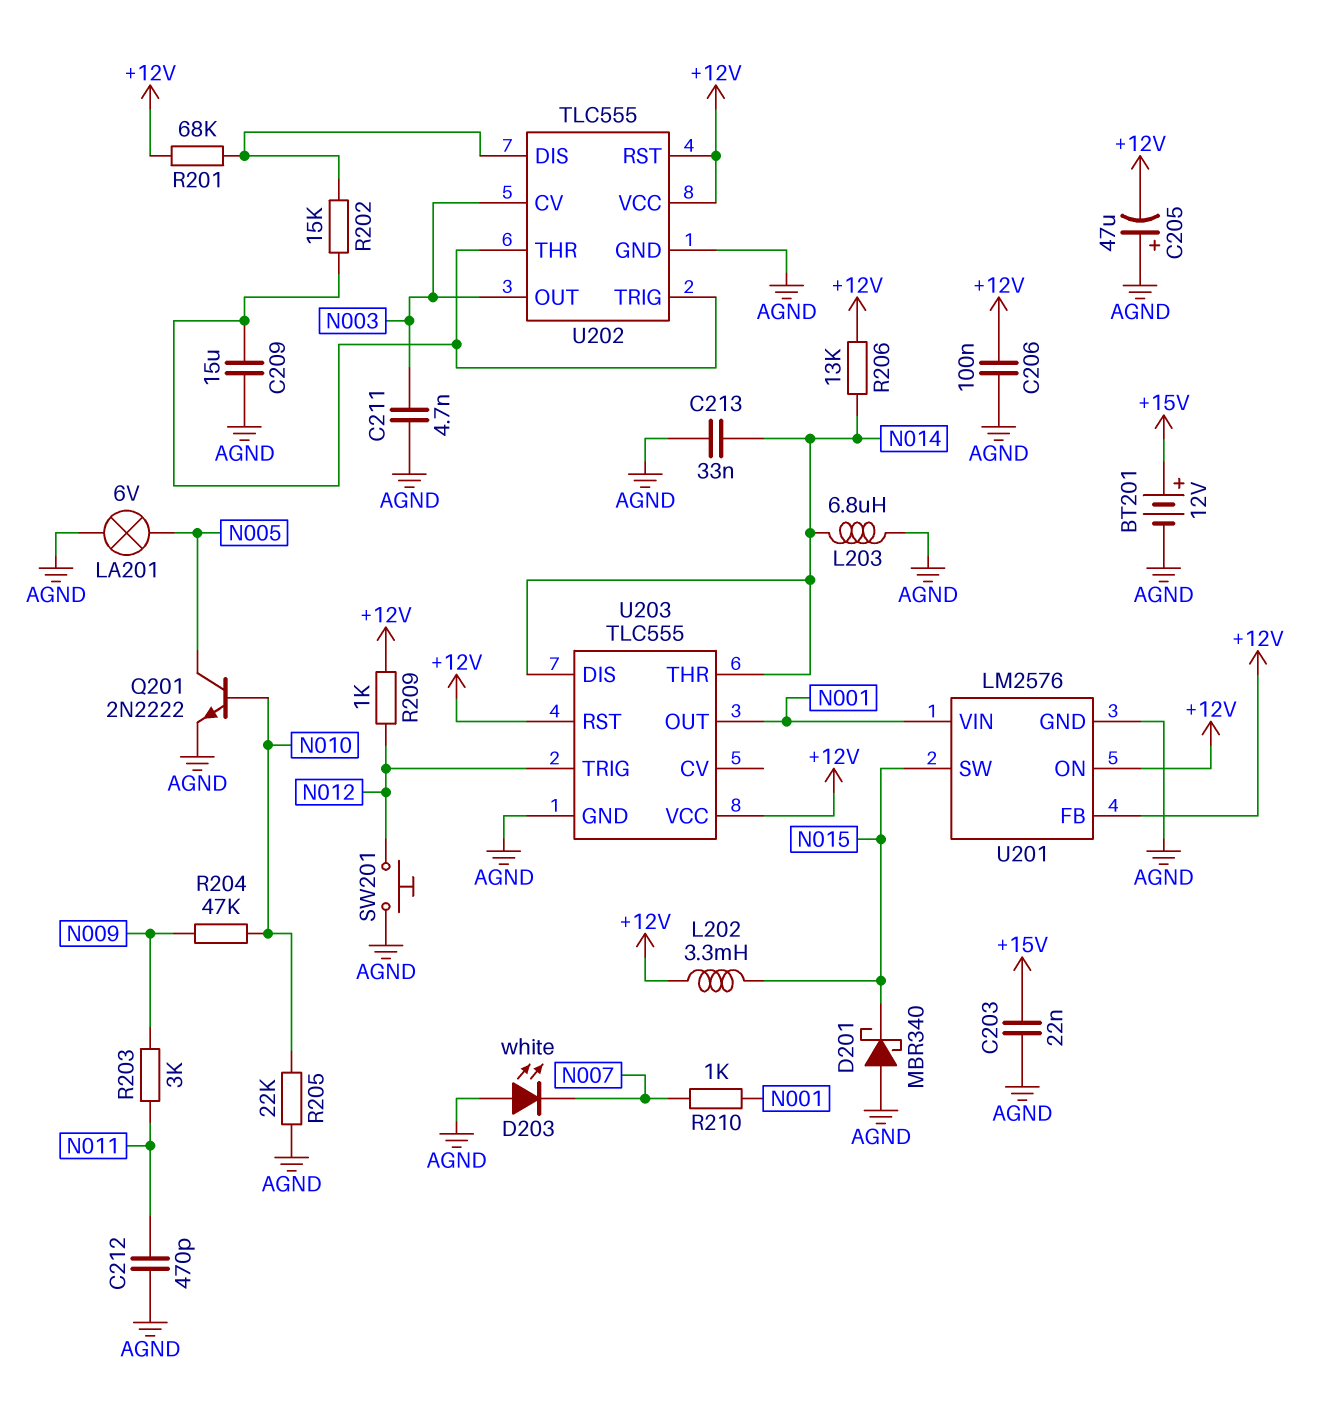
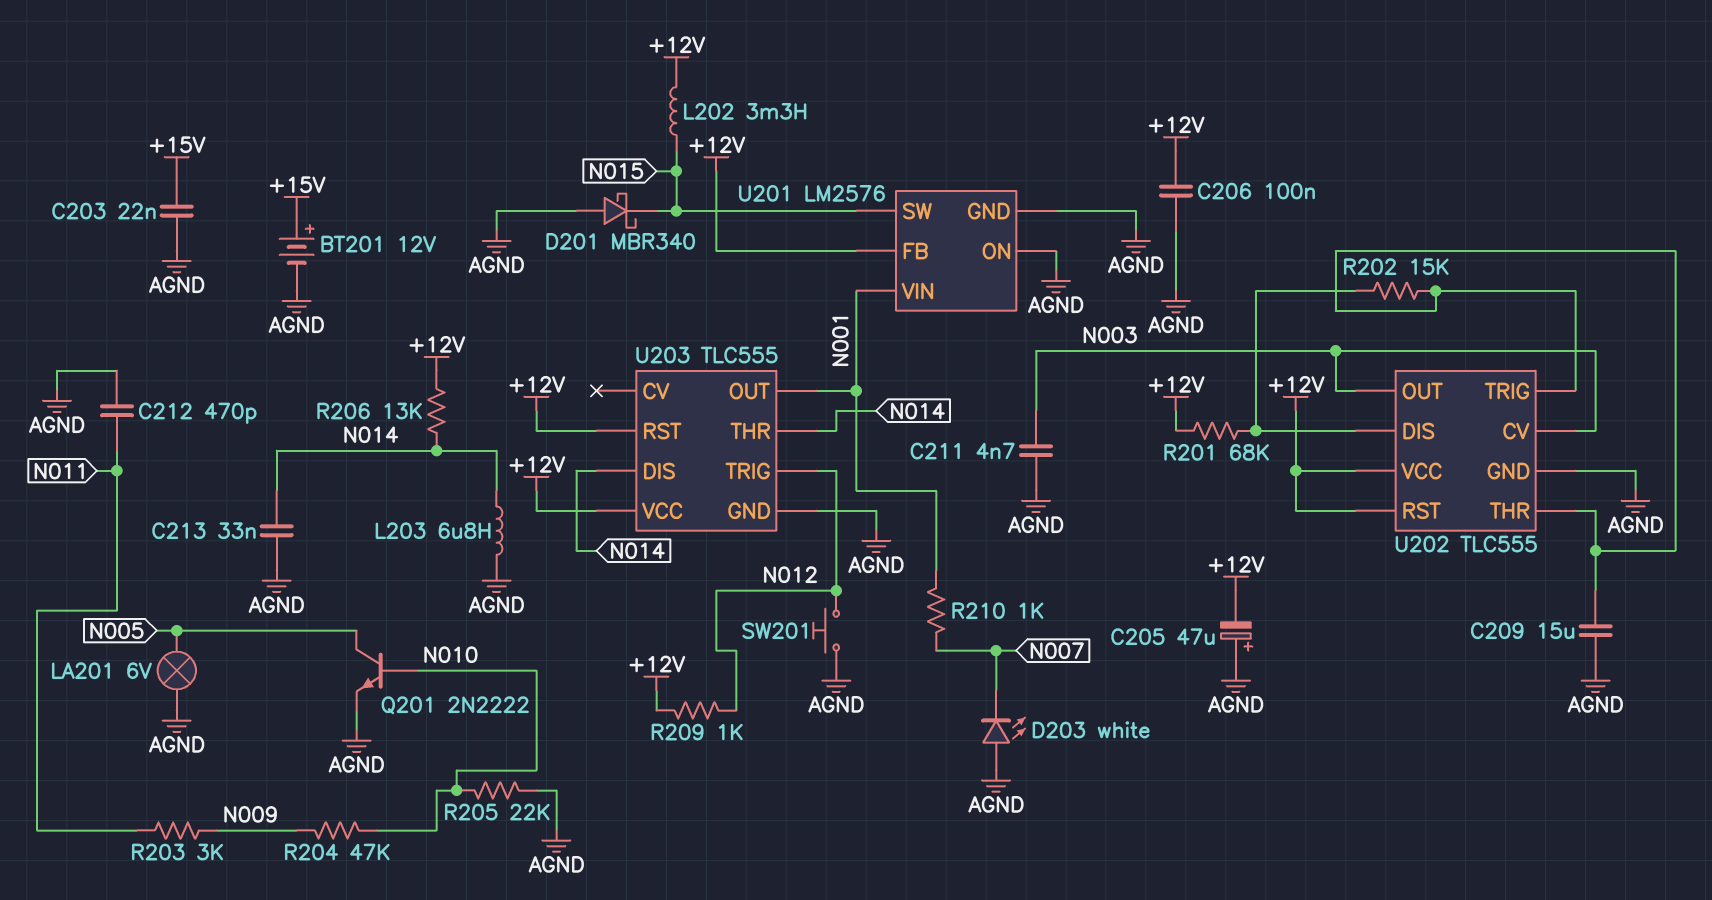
U201 pin ON: +12V -> AGND

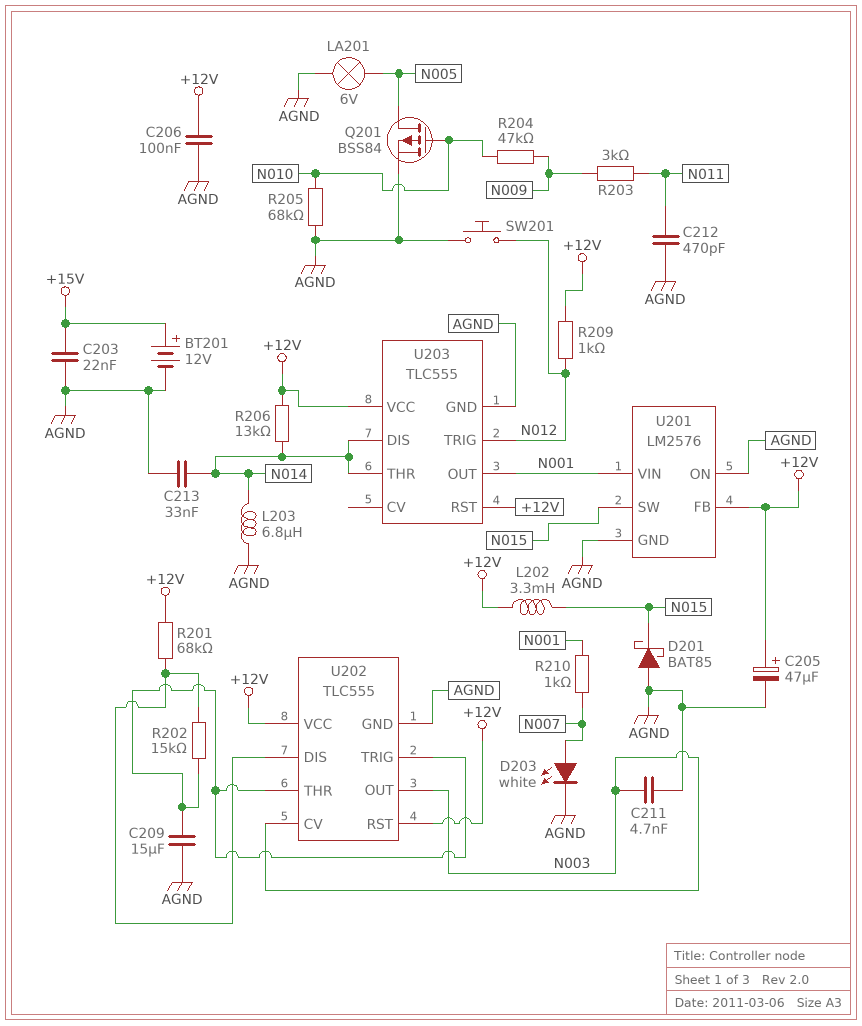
C205: 47uF (plus AGND, minus +12V) -> 47uF (plus +12V, minus AGND)
D201: schottky MBR340 (A AGND, K N015) -> schottky BAT85 (A AGND, K N015)
D203: LED white (A AGND, K N007) -> LED white (A N007, K AGND)
Q201: NPN 2N2222 (B N010, C N005, E AGND) -> PMOS BSS84 (G N010, D N005, S AGND)
R205: 22k (AGND, N010) -> 68k (AGND, N010)

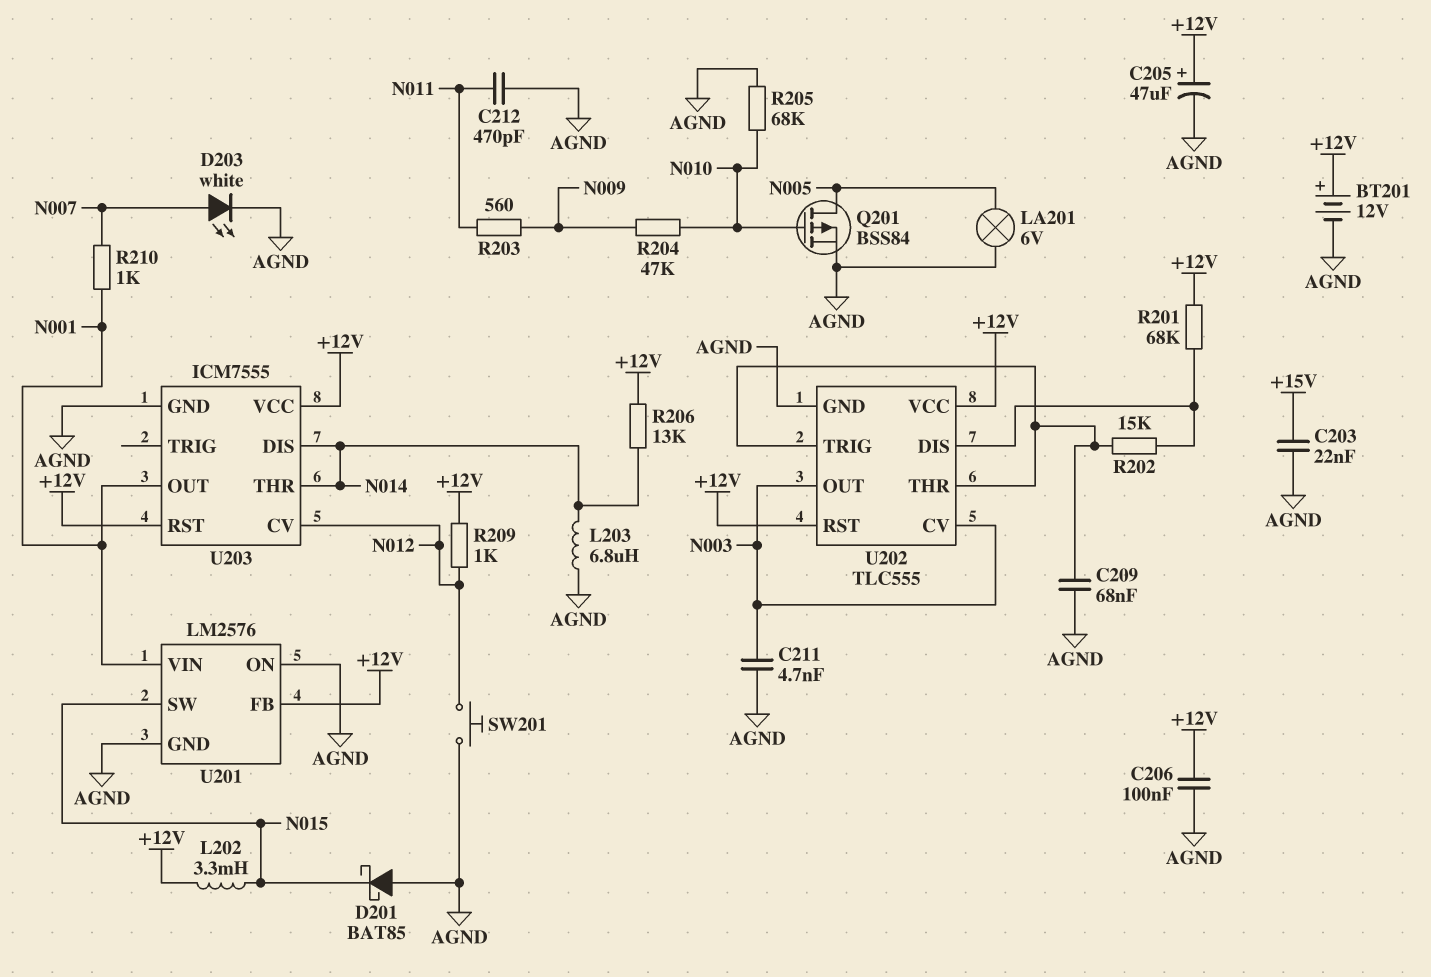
BT201: 12V (plus +15V, minus AGND) -> 12V (plus +12V, minus AGND)
C209: 15uF (AGND, U202/THR) -> 68nF (AGND, U202/THR)
C213: 33nF (AGND, N014) -> none
R203: 3k (N009, N011) -> 560 (N009, N011)
U203: TLC555 -> ICM7555
U203 pin CV: none -> N012
U203 pin TRIG: N012 -> none

